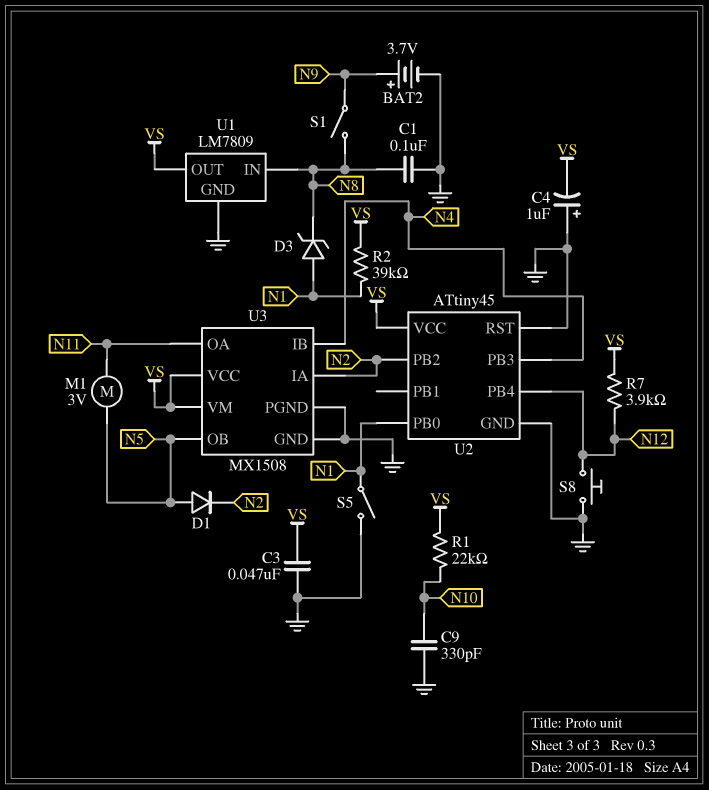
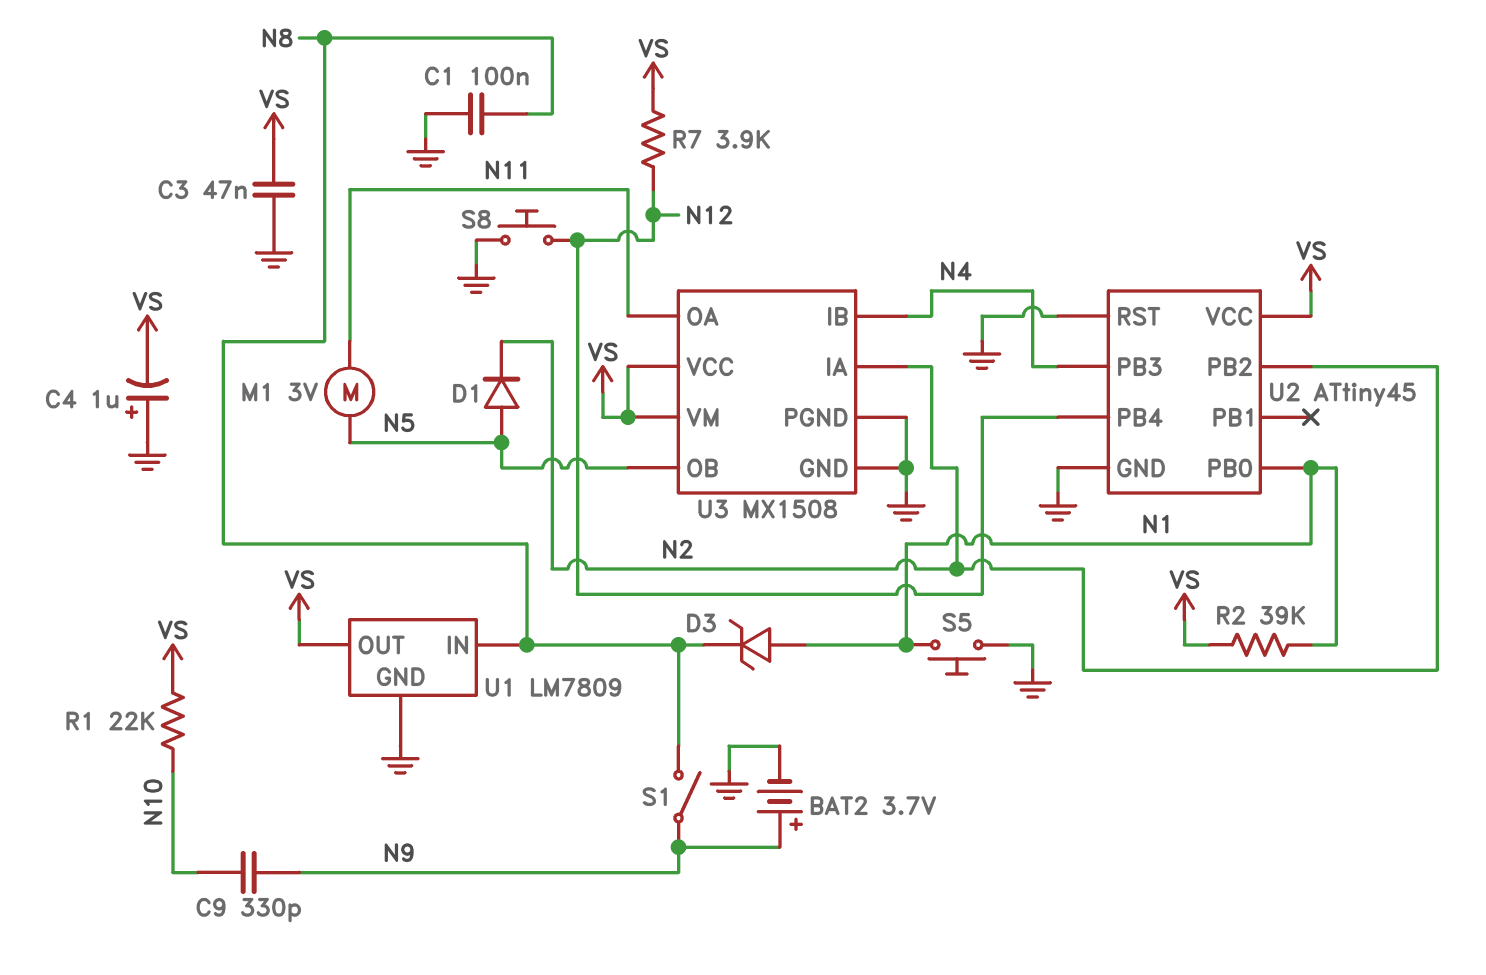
C9: 330pF (GND, N10) -> 330pF (N9, N10)
S5: switch (GND, N1) -> button (GND, N1)

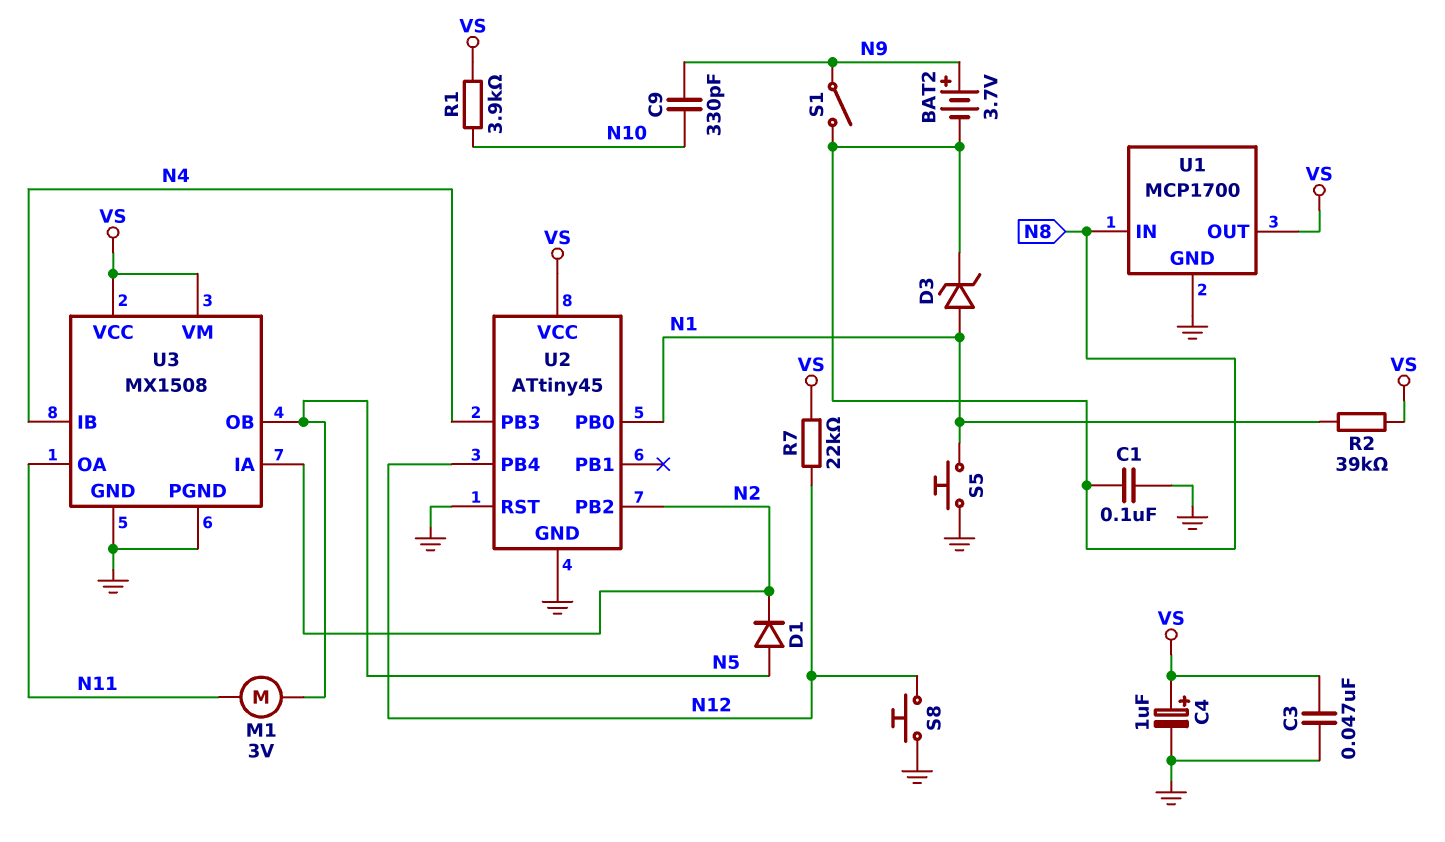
BAT2: 3.7V (plus N9, minus GND) -> 3.7V (plus N9, minus N8)
C4: 1uF (plus GND, minus VS) -> 1uF (plus VS, minus GND)
R1: 22k (N10, VS) -> 3.9k (N10, VS)
R7: 3.9k (N12, VS) -> 22k (N12, VS)
U1: LM7809 -> MCP1700

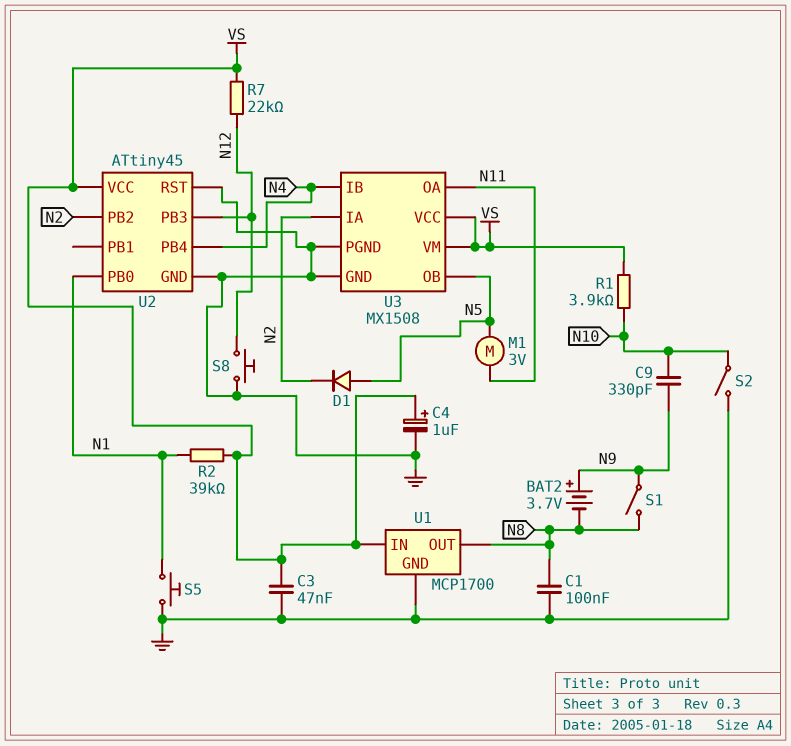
D3: zener (A N1, K N8) -> none
S2: none -> switch (GND, N10)
U1 pin IN: N8 -> VS
U1 pin OUT: VS -> N8
U2 pin PB3: N4 -> N12
U2 pin PB4: N12 -> N4

